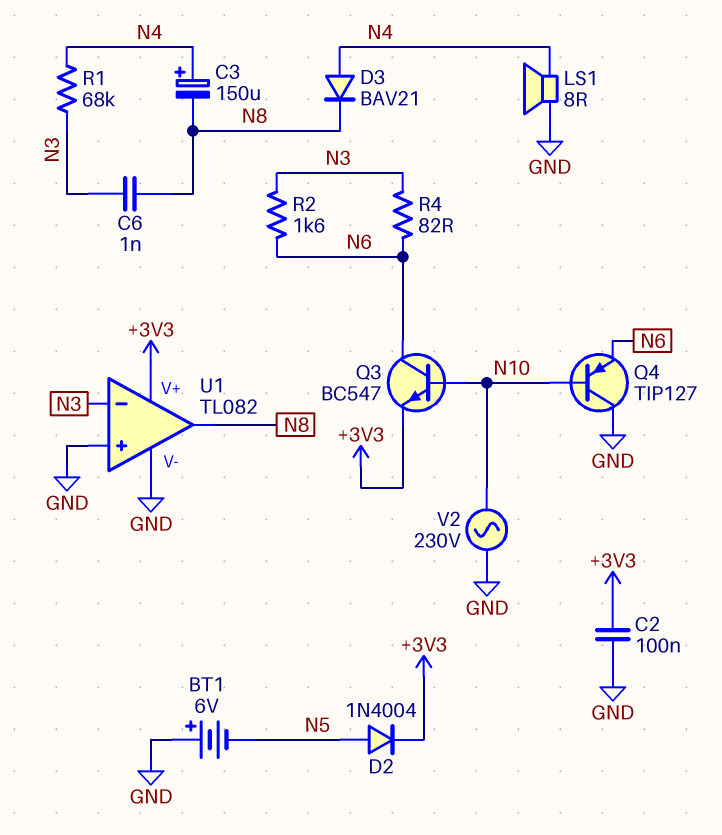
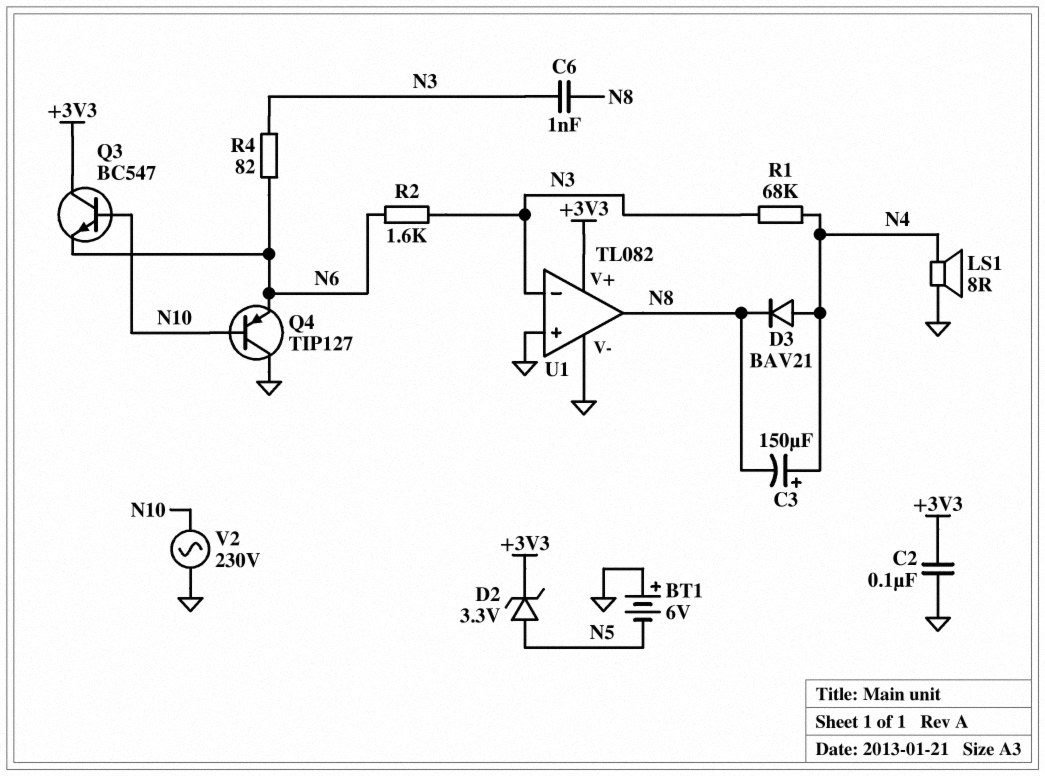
D2: diode 1N4004 (A N5, K +3V3) -> zener 3.3V (A N5, K +3V3)
Q3: NPN BC547 (B N10, C N6, E +3V3) -> NPN BC547 (B N10, C +3V3, E N6)

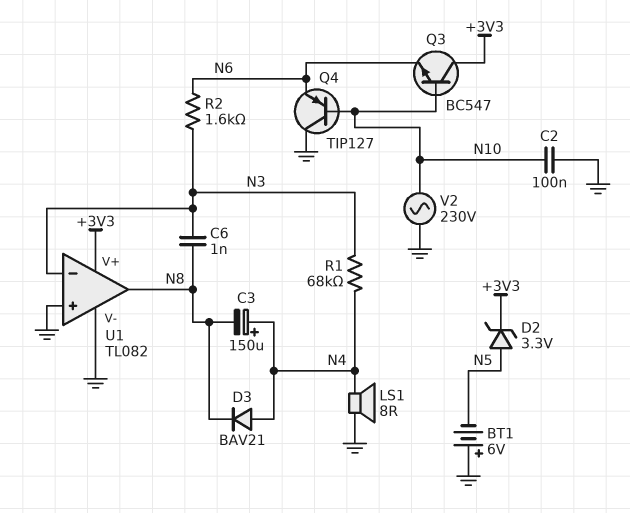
C2: 100nF (+3V3, GND) -> 100nF (GND, N10)
R4: 82 (N3, N6) -> none

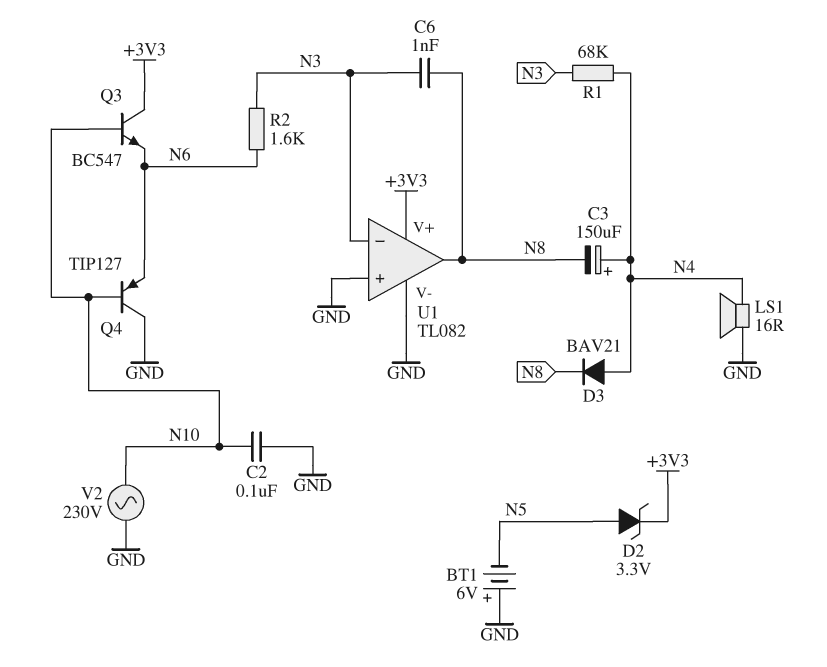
LS1: speaker 8R (GND, N4) -> speaker 16R (GND, N4)

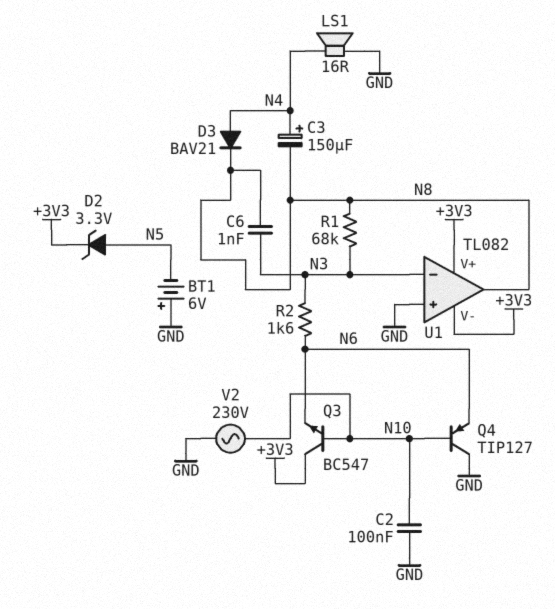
R1: 68k (N3, N4) -> 68k (N3, N8)
U1 pin V-: GND -> +3V3

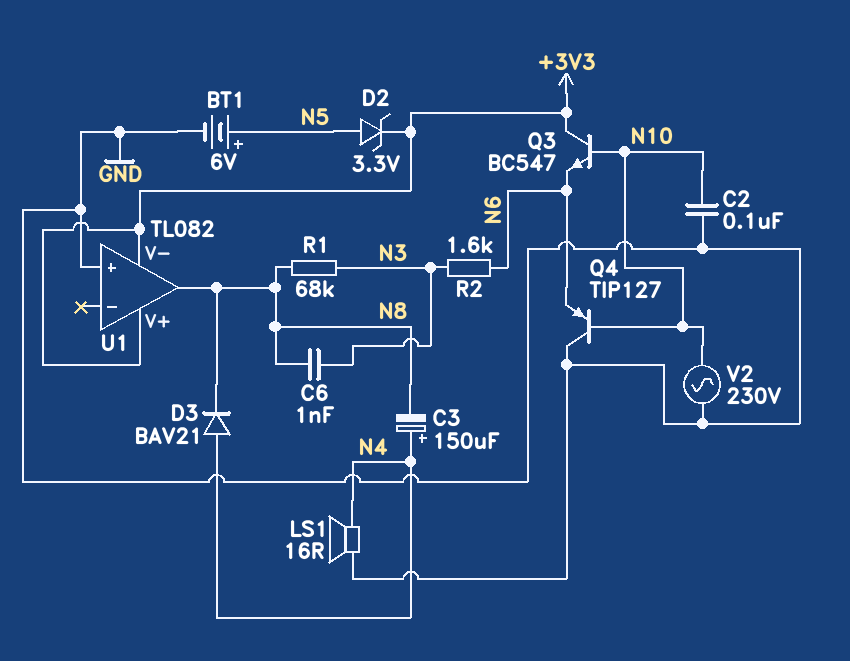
BT1: 6V (plus GND, minus N5) -> 6V (plus N5, minus GND)
U1 pin in-: N3 -> none

